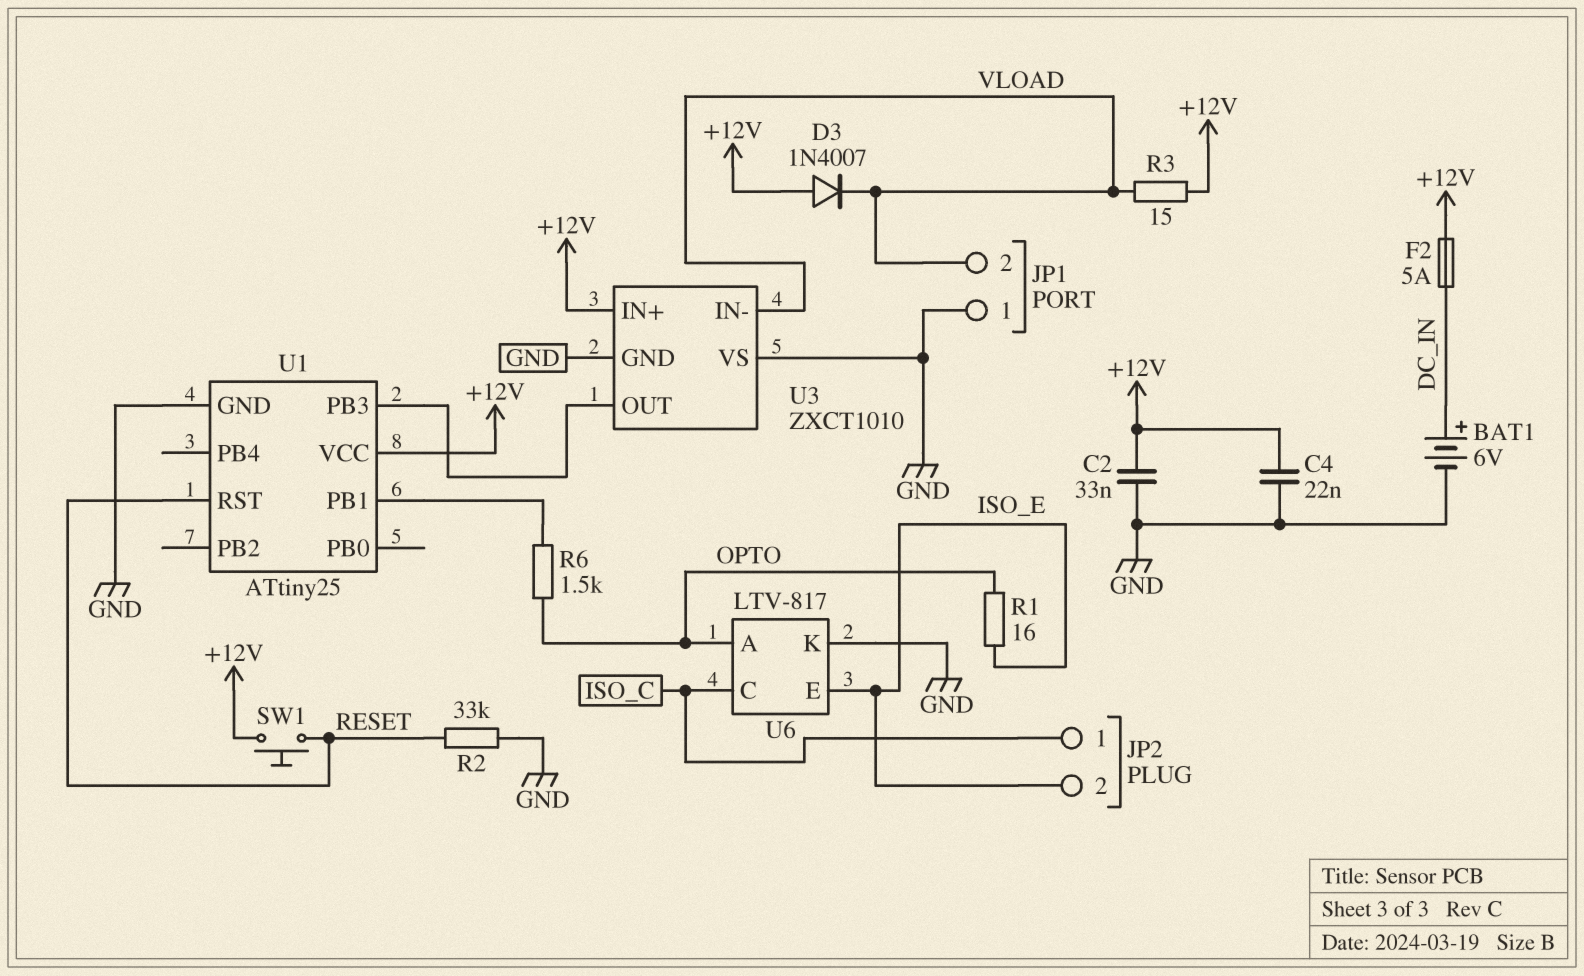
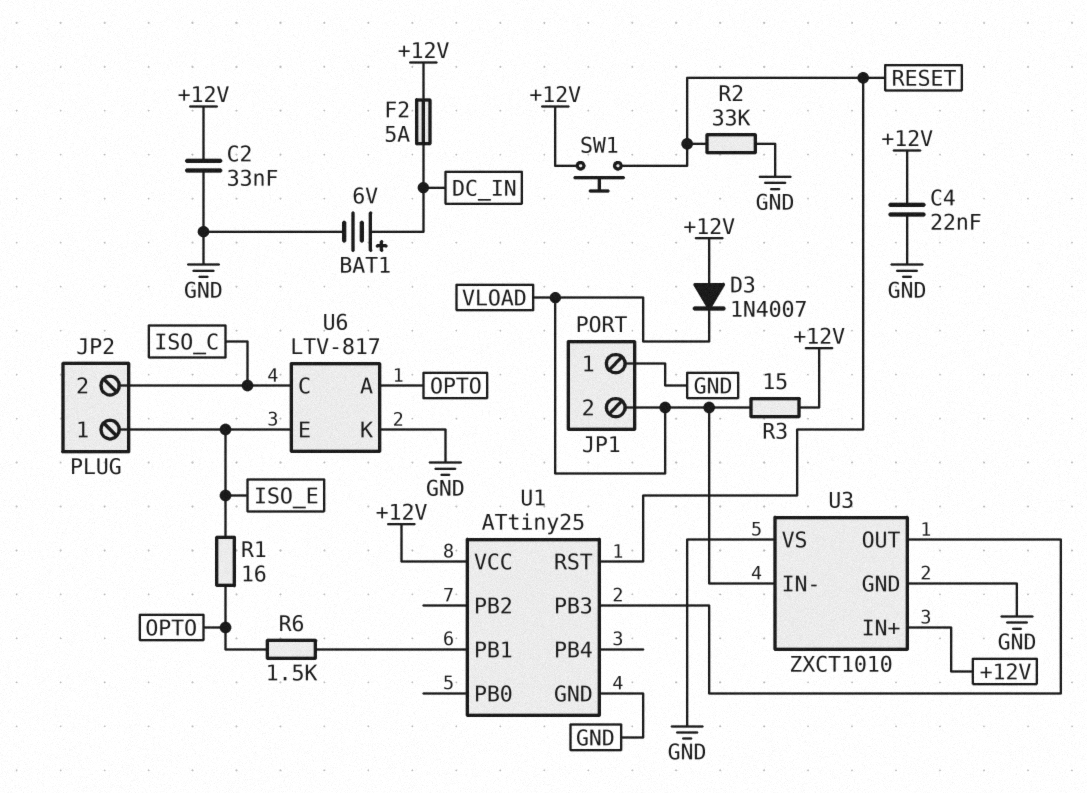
JP2 pin 1: ISO_C -> ISO_E
JP2 pin 2: ISO_E -> ISO_C

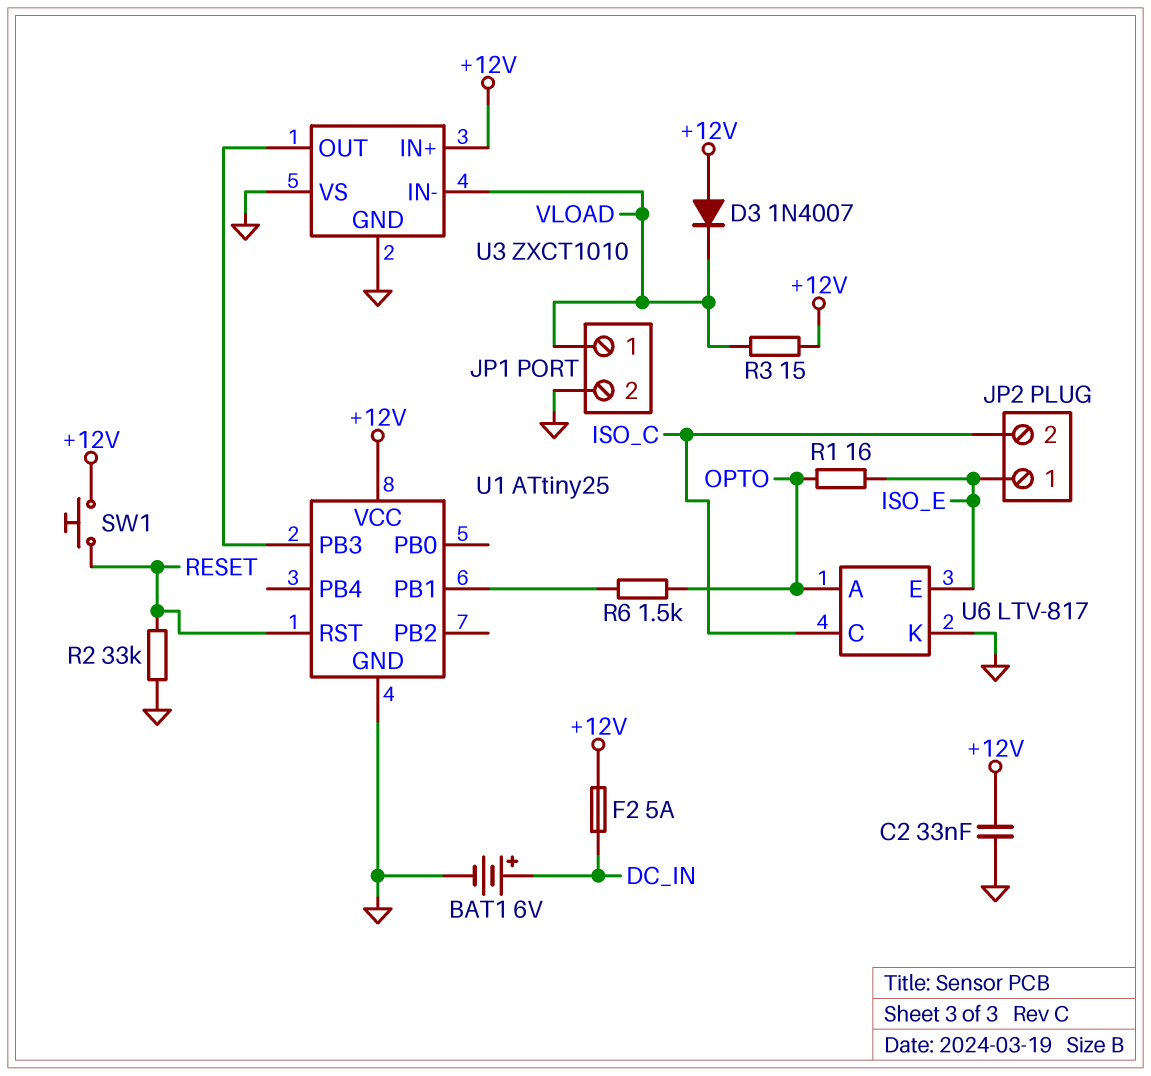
C4: 22nF (+12V, GND) -> none
JP1 pin 1: GND -> VLOAD
JP1 pin 2: VLOAD -> GND

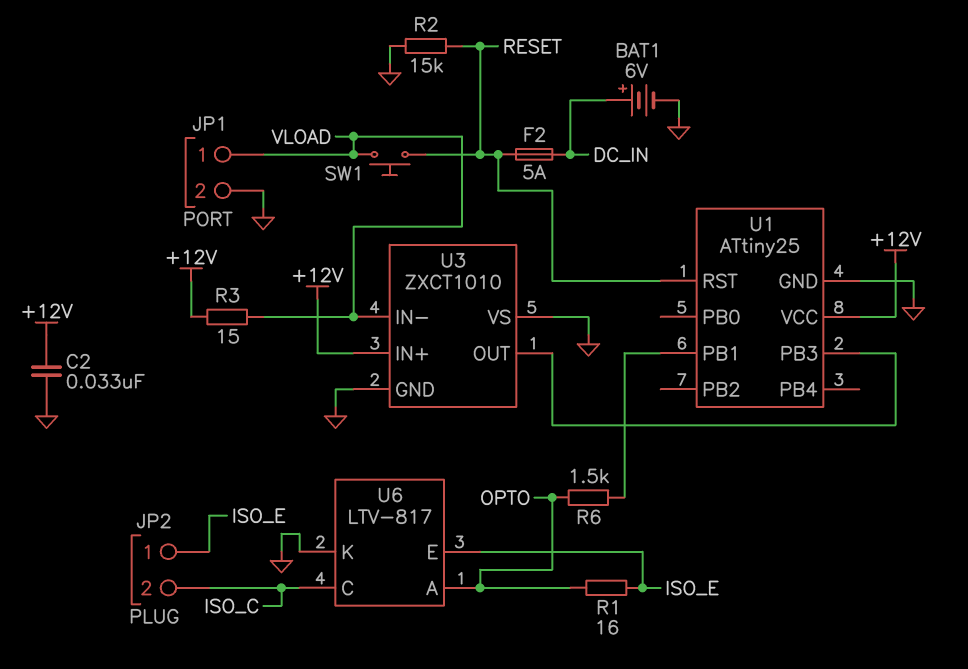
D3: diode 1N4007 (A +12V, K VLOAD) -> none
F2: 5A (+12V, DC_IN) -> 5A (DC_IN, RESET)
R2: 33k (GND, RESET) -> 15k (GND, RESET)
SW1: button (+12V, RESET) -> button (RESET, VLOAD)

